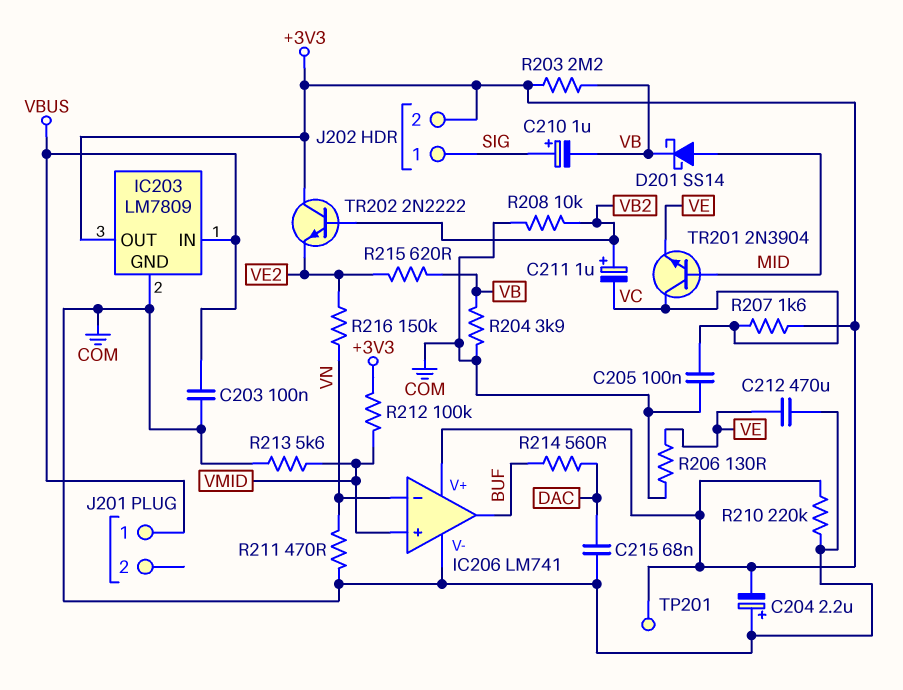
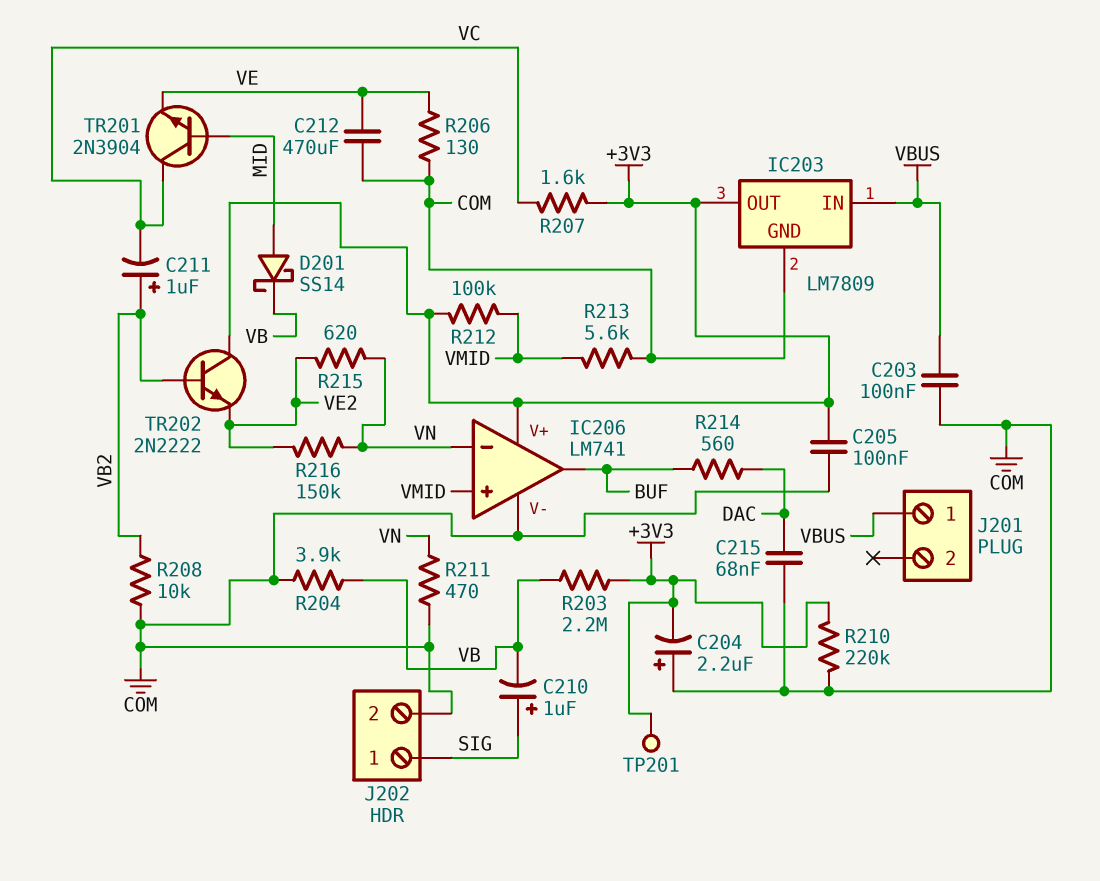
C205: 100nF (COM, VC) -> 100nF (+3V3, COM)
J202 pin 2: +3V3 -> COM
R215: 620 (VB, VE2) -> 620 (VE2, VN)

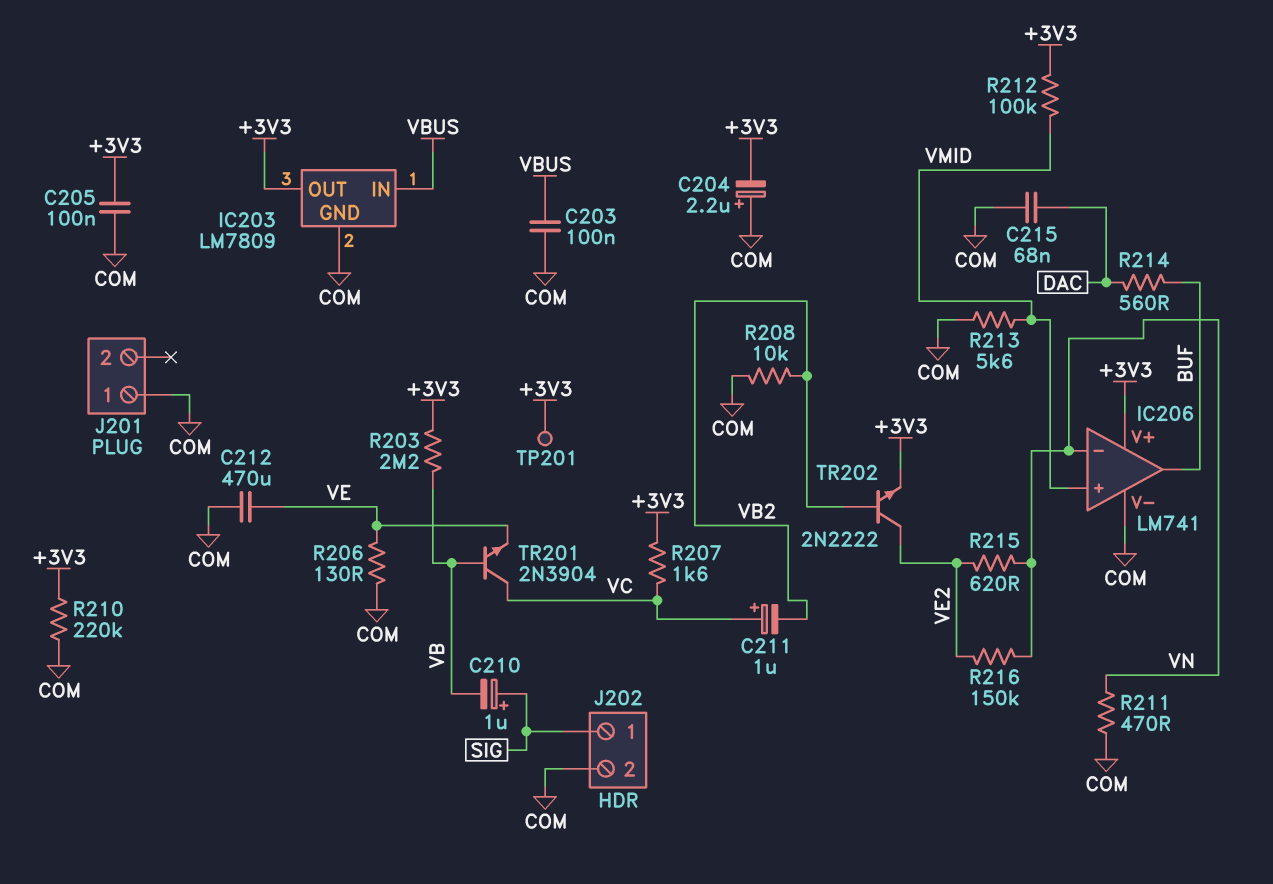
C211: 1uF (plus VB2, minus VC) -> 1uF (plus VC, minus VB2)
D201: schottky SS14 (A MID, K VB) -> none
J201 pin 1: VBUS -> COM
R204: 3.9k (COM, VB) -> none
TR201: NPN 2N3904 (B MID, C VC, E VE) -> NPN 2N3904 (B VB, C VC, E VE)
TR202: NPN 2N2222 (B VB2, C +3V3, E VE2) -> NPN 2N2222 (B VB2, C VE2, E +3V3)

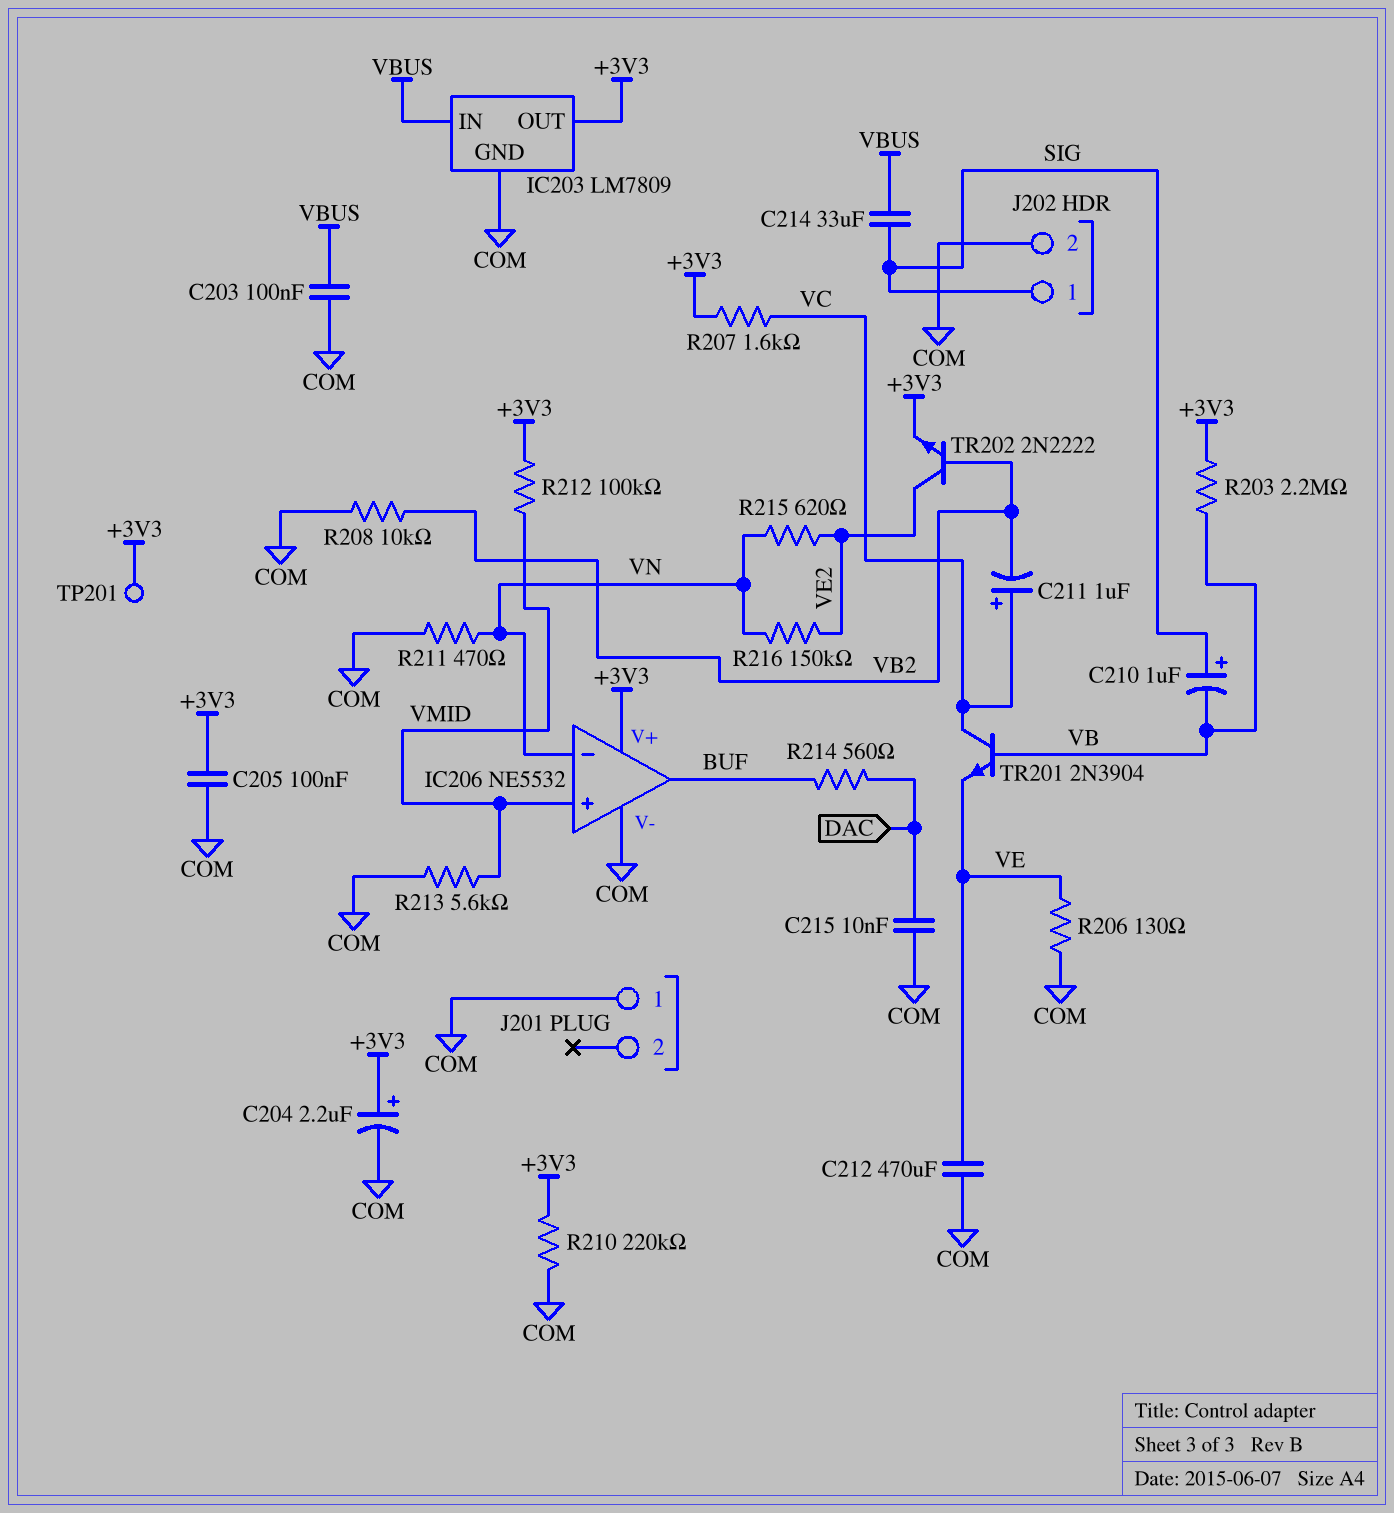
C204: 2.2uF (plus COM, minus +3V3) -> 2.2uF (plus +3V3, minus COM)
C214: none -> 33uF (SIG, VBUS)
C215: 68nF (COM, DAC) -> 10nF (COM, DAC)
IC206: LM741 -> NE5532

